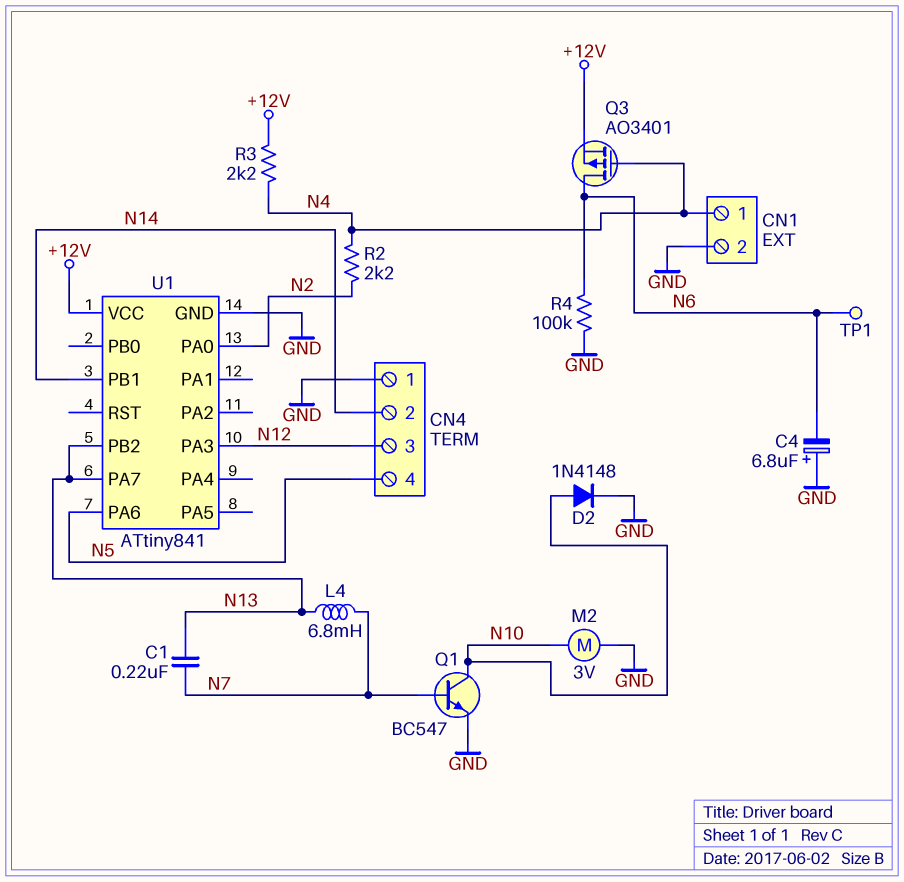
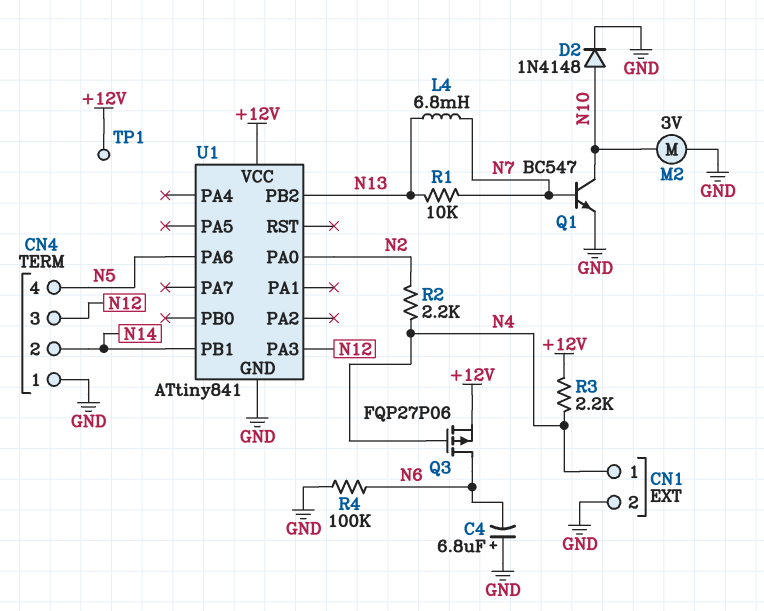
C1: 220nF (N7, N13) -> none
Q3: PMOS AO3401 (G N4, D N6, S +12V) -> PMOS FQP27P06 (G N4, D N6, S +12V)
R1: none -> 10k (N7, N13)
TP1: test point (N6) -> test point (+12V)
U1 pin PA7: N13 -> none

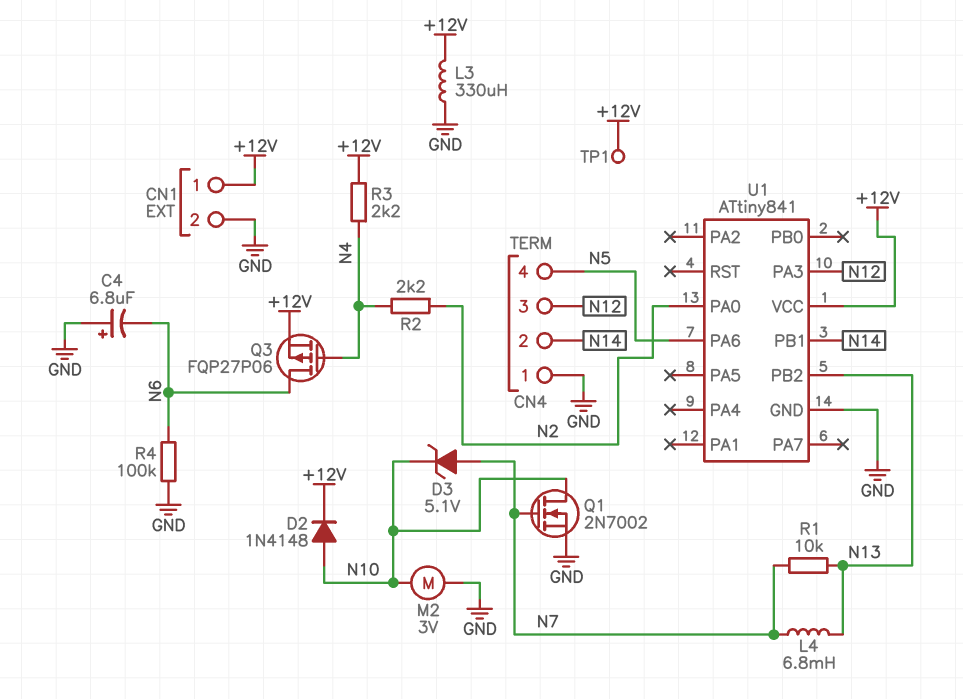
CN1 pin 1: N4 -> +12V
D2: diode 1N4148 (A N10, K GND) -> diode 1N4148 (A N10, K +12V)
D3: none -> zener 5.1V (A N7, K N10)
L3: none -> 330uH (+12V, GND)
Q1: NPN BC547 (B N7, C N10, E GND) -> NMOS 2N7002 (G N7, D N10, S GND)

